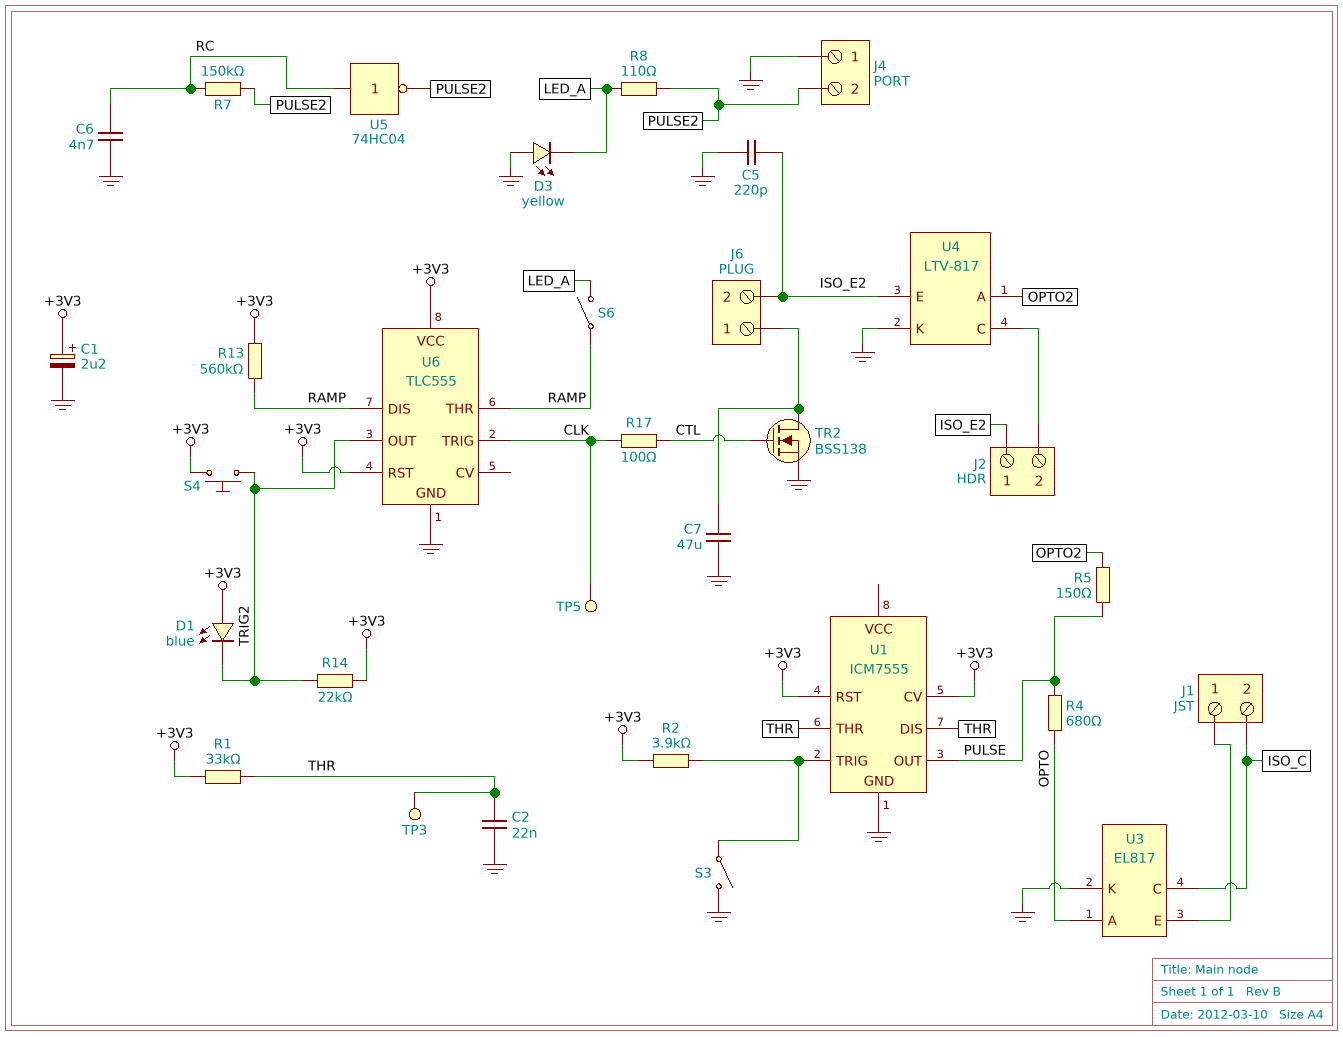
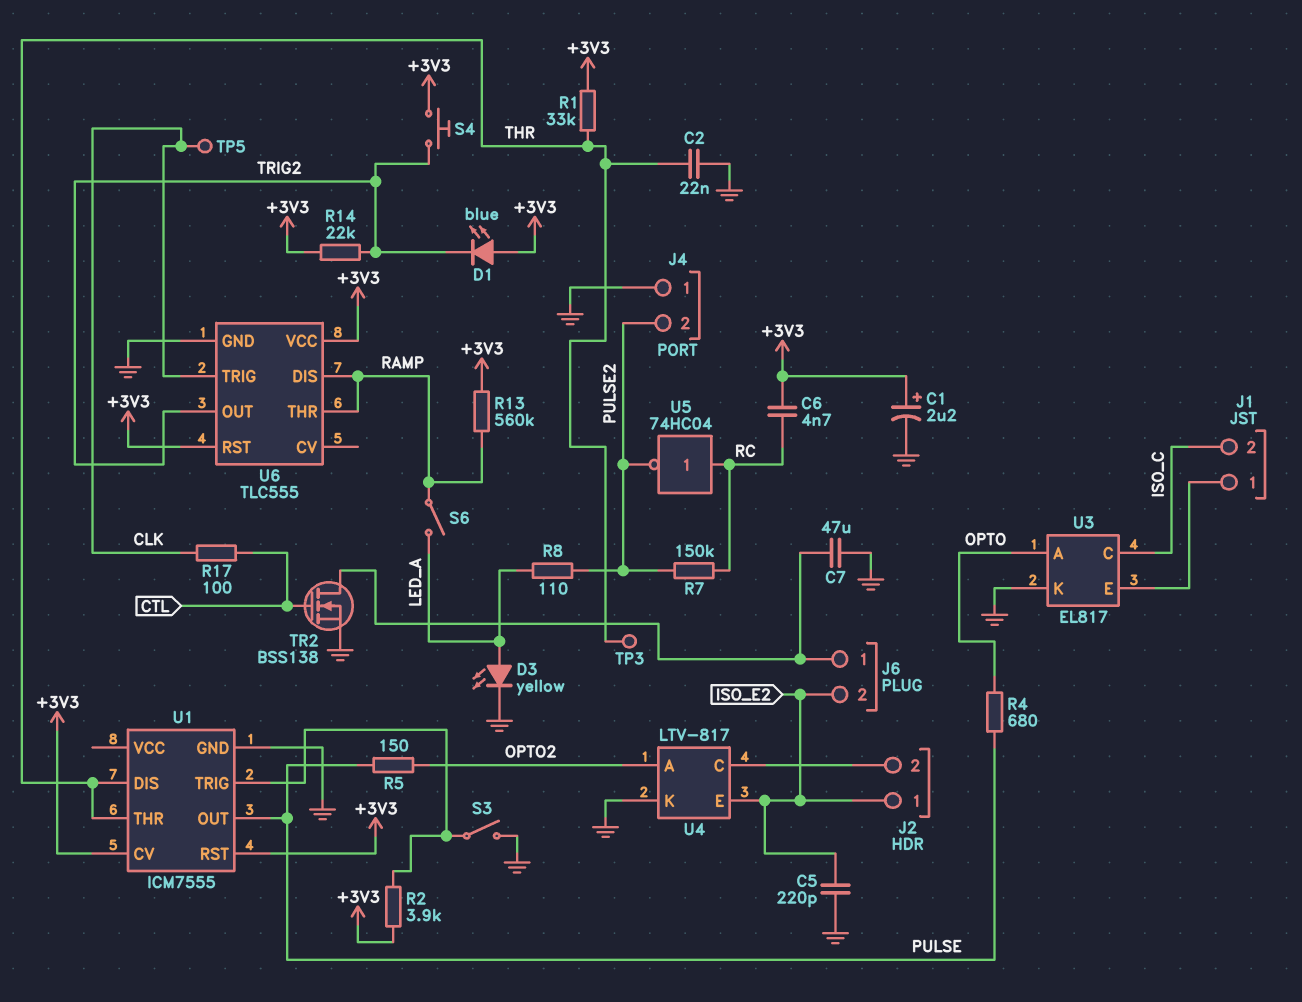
C6: 4.7nF (GND, RC) -> 4.7nF (+3V3, RC)
D3: LED yellow (A GND, K LED_A) -> LED yellow (A LED_A, K GND)

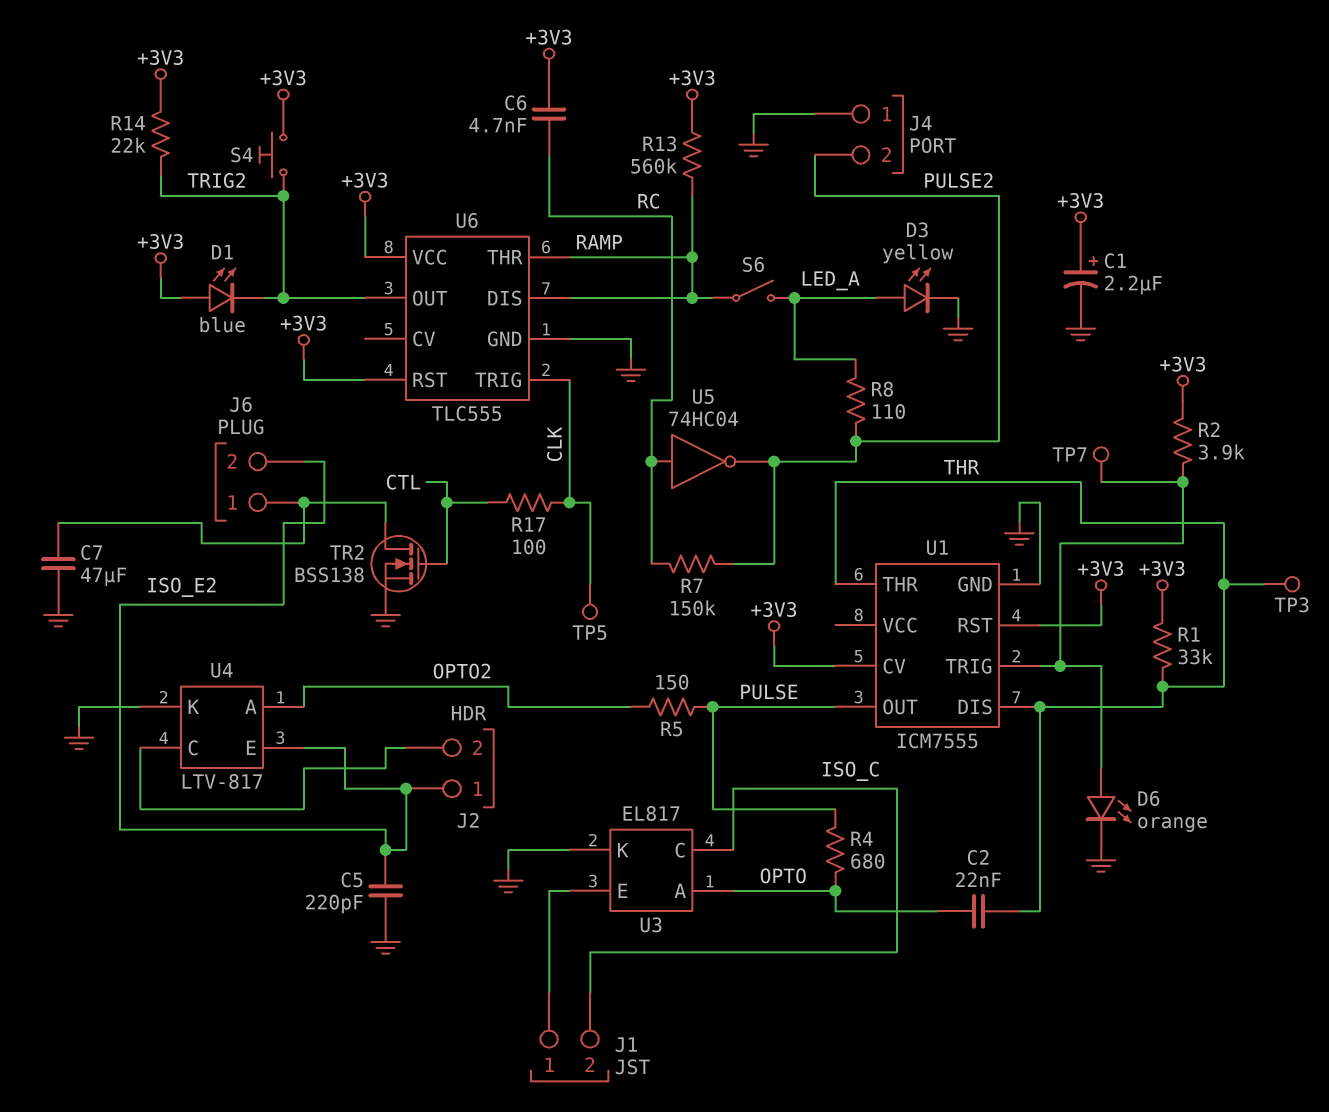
C2: 22nF (GND, THR) -> 22nF (OPTO, THR)
D6: none -> LED orange (A U1/TRIG, K GND)
S3: switch (GND, U1/TRIG) -> none
TP7: none -> test point (U1/TRIG)

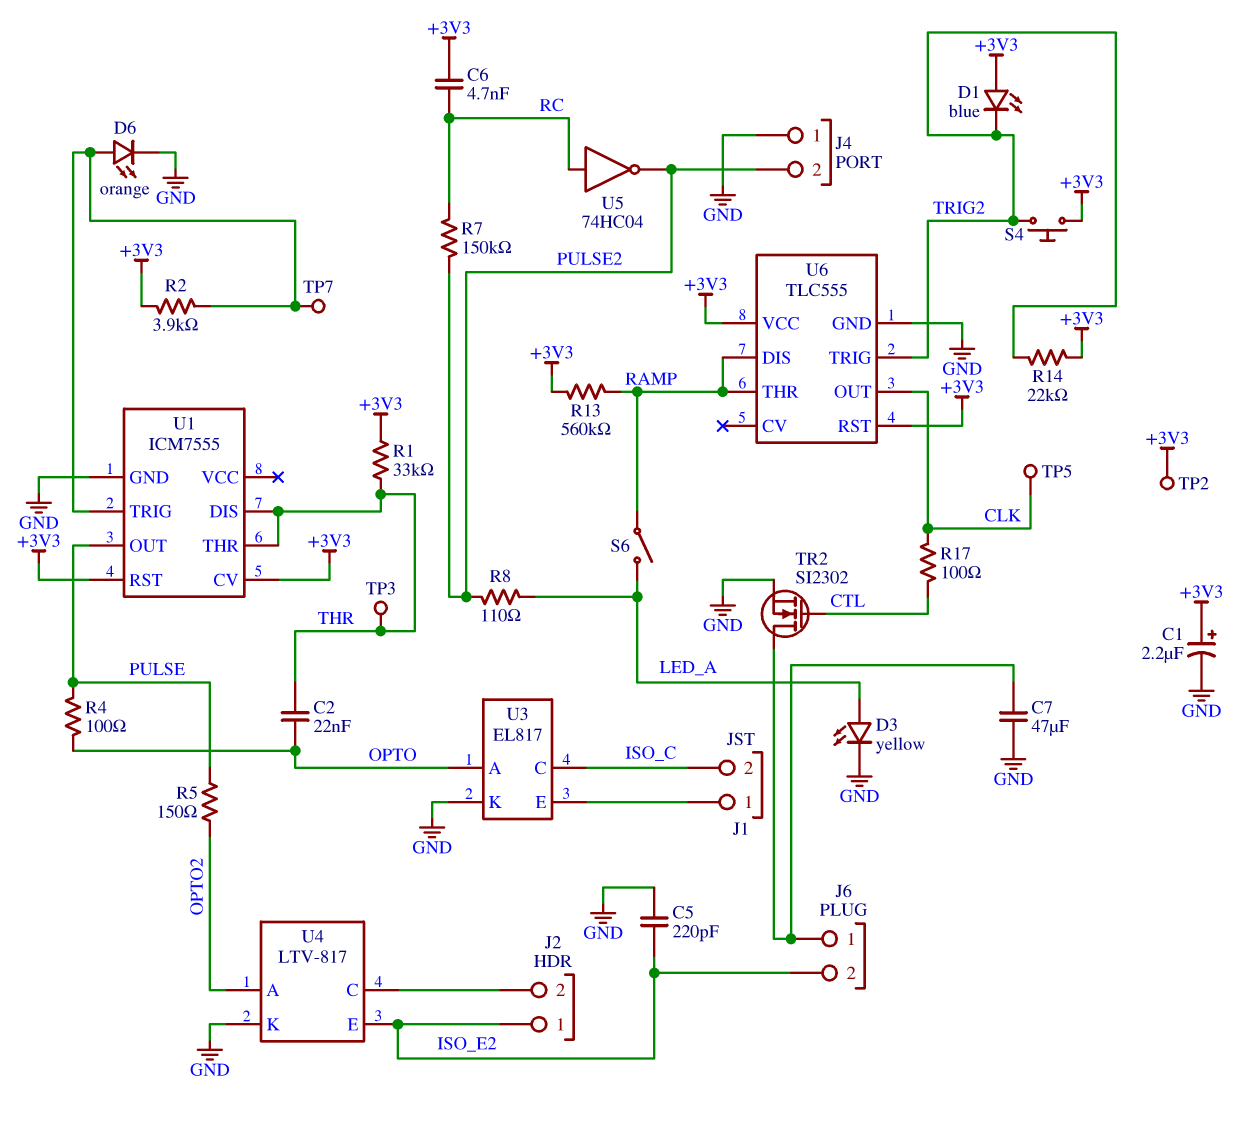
R4: 680 (OPTO, PULSE) -> 100 (OPTO, PULSE)
TP2: none -> test point (+3V3)
TR2: NMOS BSS138 (G CTL, D J6/1, S GND) -> NMOS SI2302 (G CTL, D J6/1, S GND)
U6 pin OUT: TRIG2 -> CLK
U6 pin TRIG: CLK -> TRIG2

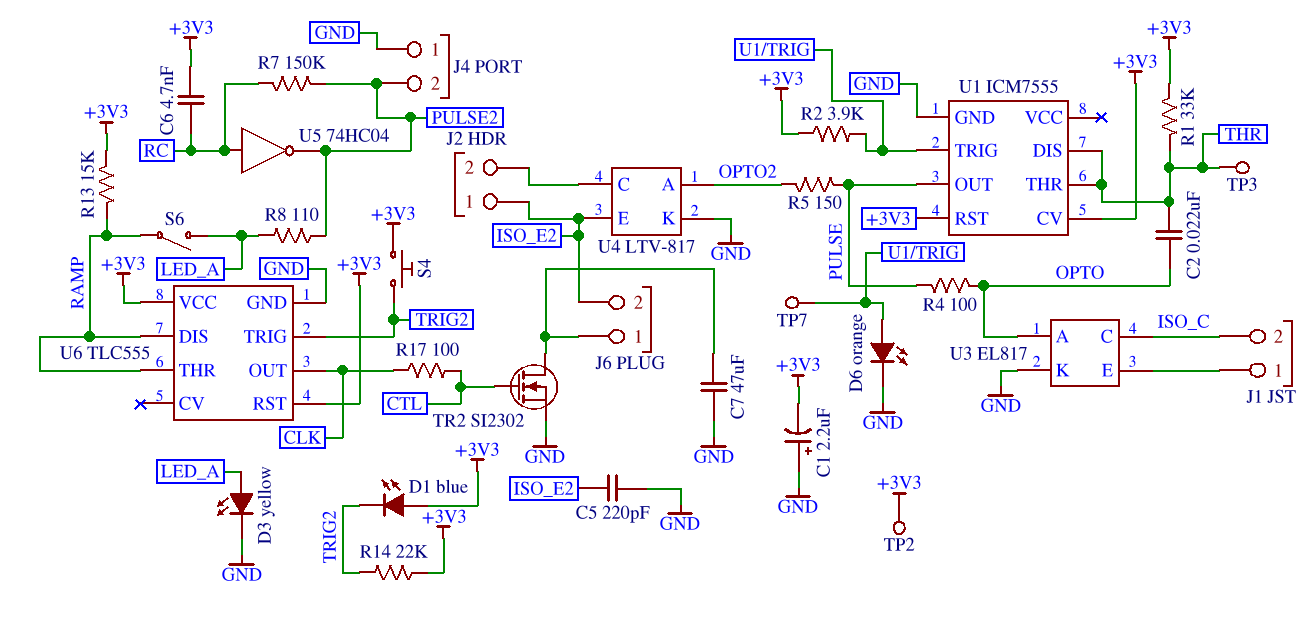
C1: 2.2uF (plus +3V3, minus GND) -> 2.2uF (plus GND, minus +3V3)
R13: 560k (+3V3, RAMP) -> 15k (+3V3, RAMP)
TP5: test point (CLK) -> none

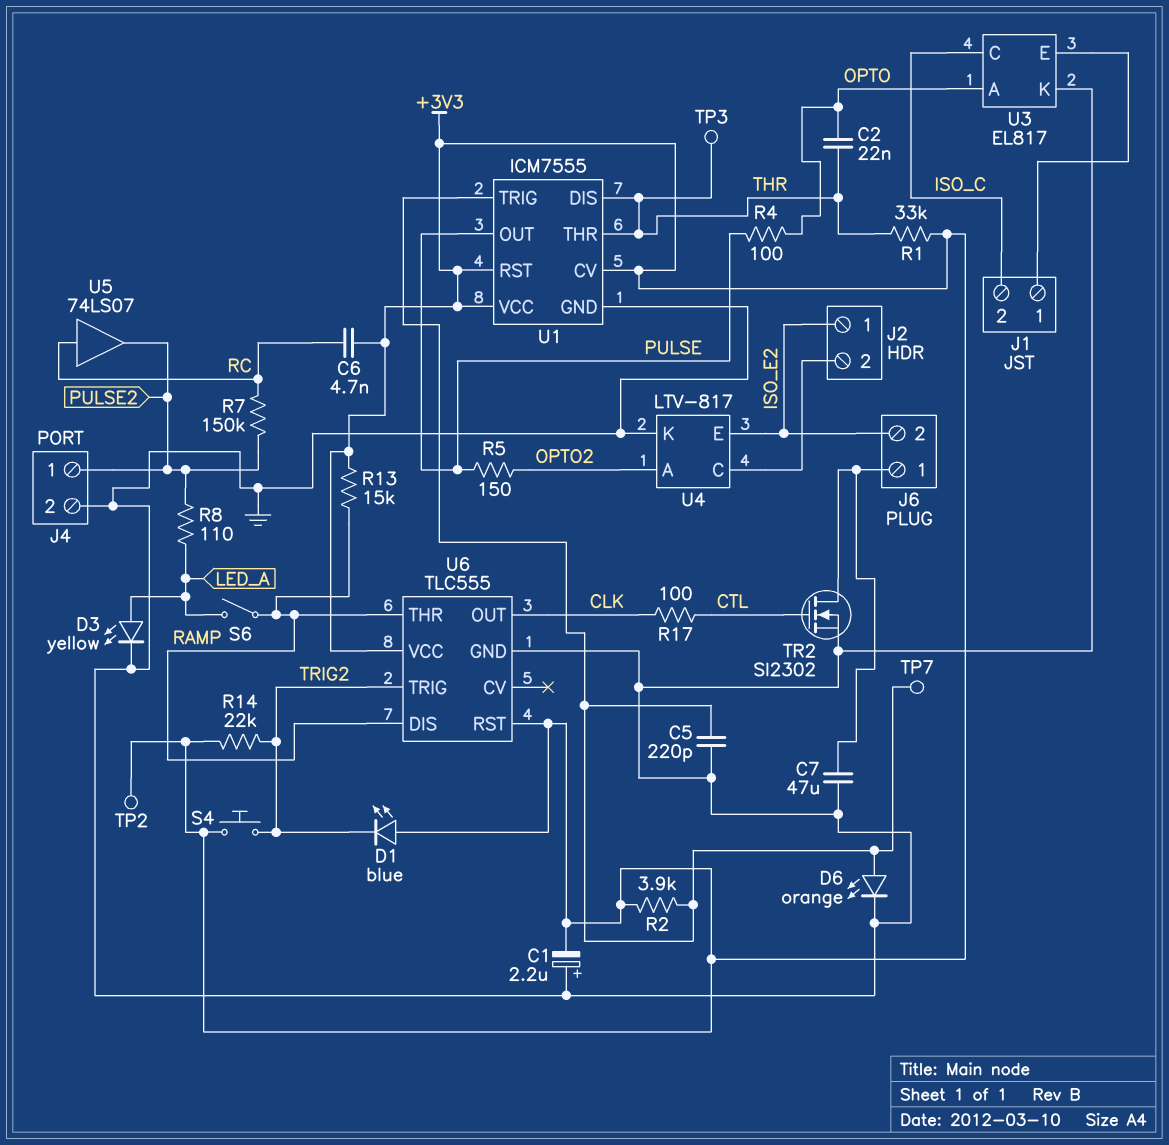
C5: 220pF (GND, ISO_E2) -> 220pF (GND, U1/TRIG)
J4 pin 1: GND -> PULSE2
J4 pin 2: PULSE2 -> GND
U1 pin VCC: none -> +3V3
U5: NOT 74HC04 (in RC, out PULSE2) -> buffer 74LS07 (in RC, out PULSE2)

